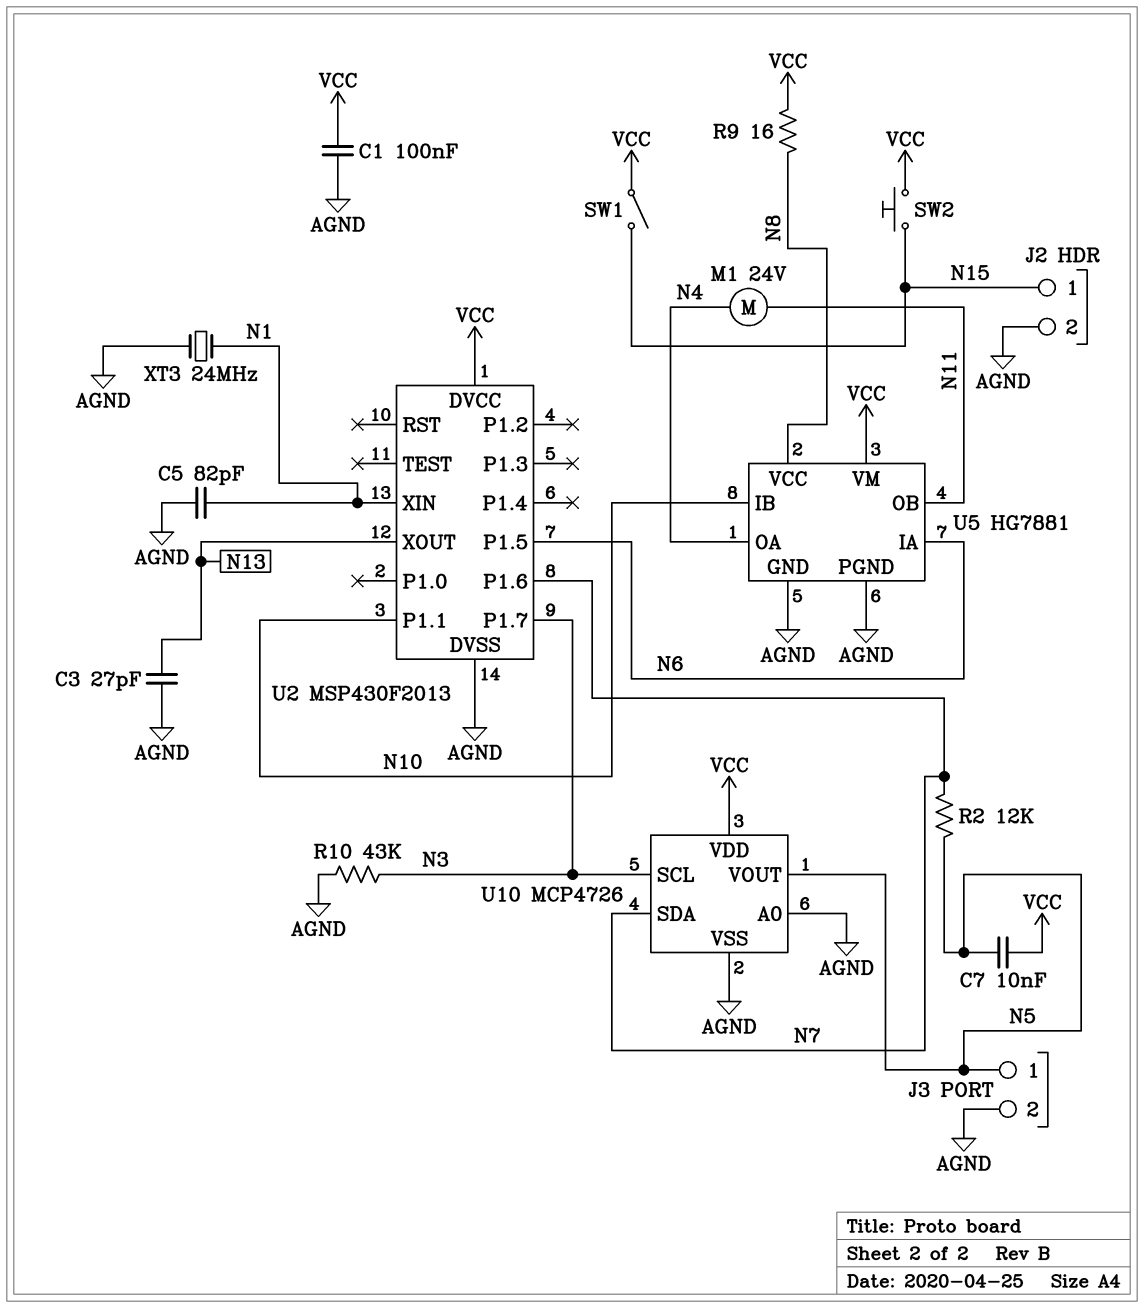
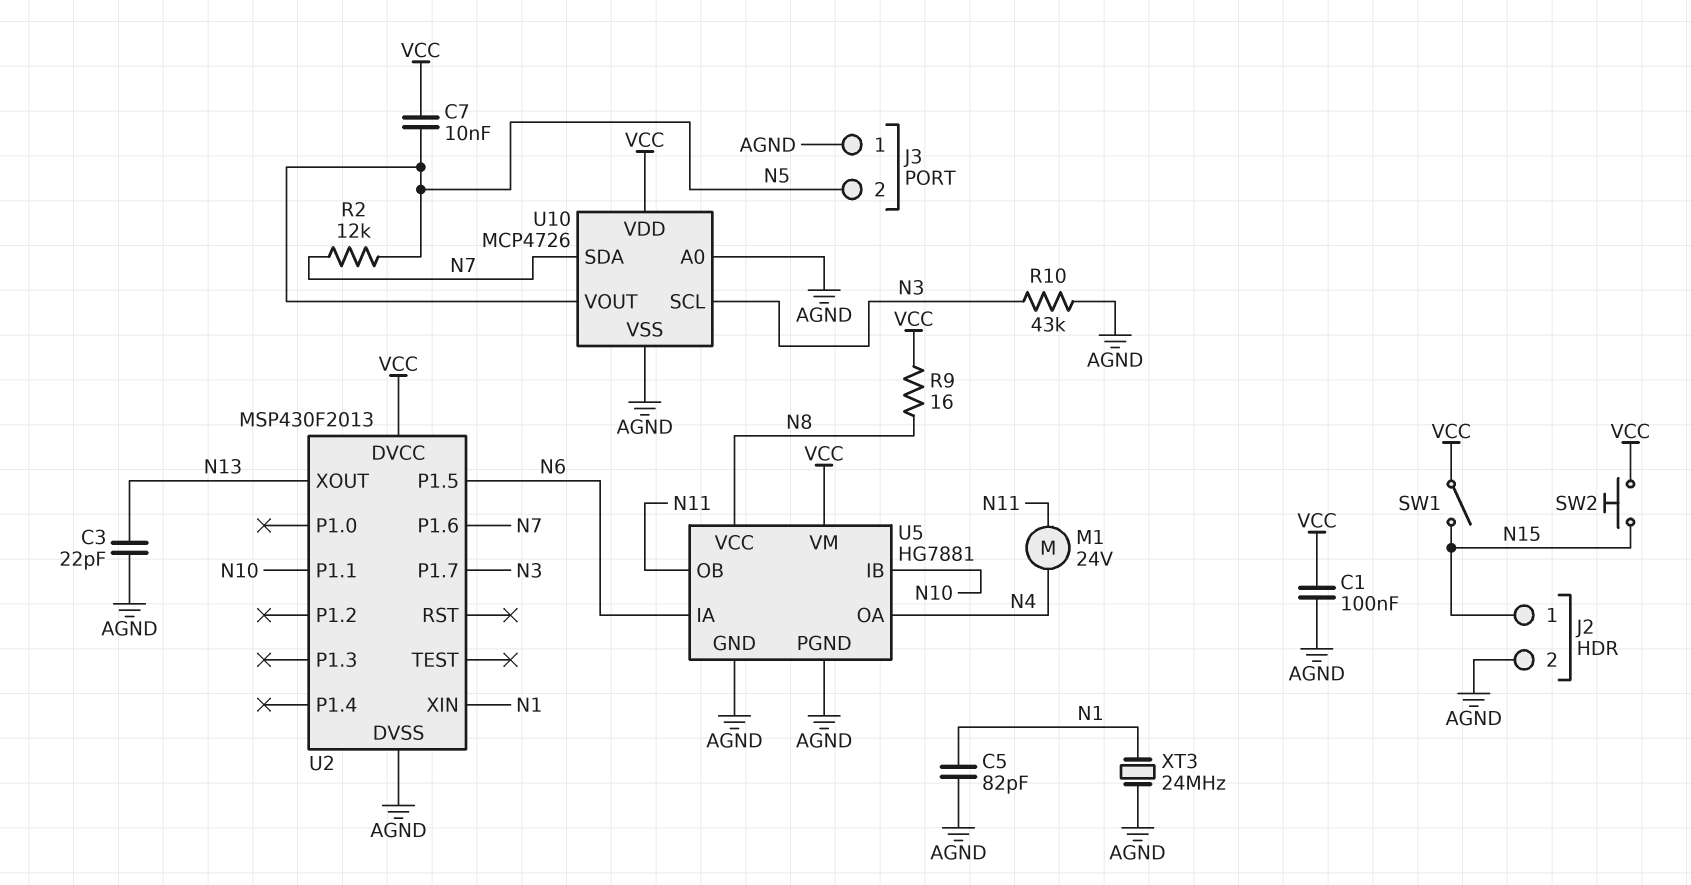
C3: 27pF (AGND, N13) -> 22pF (AGND, N13)
J3 pin 1: N5 -> AGND
J3 pin 2: AGND -> N5

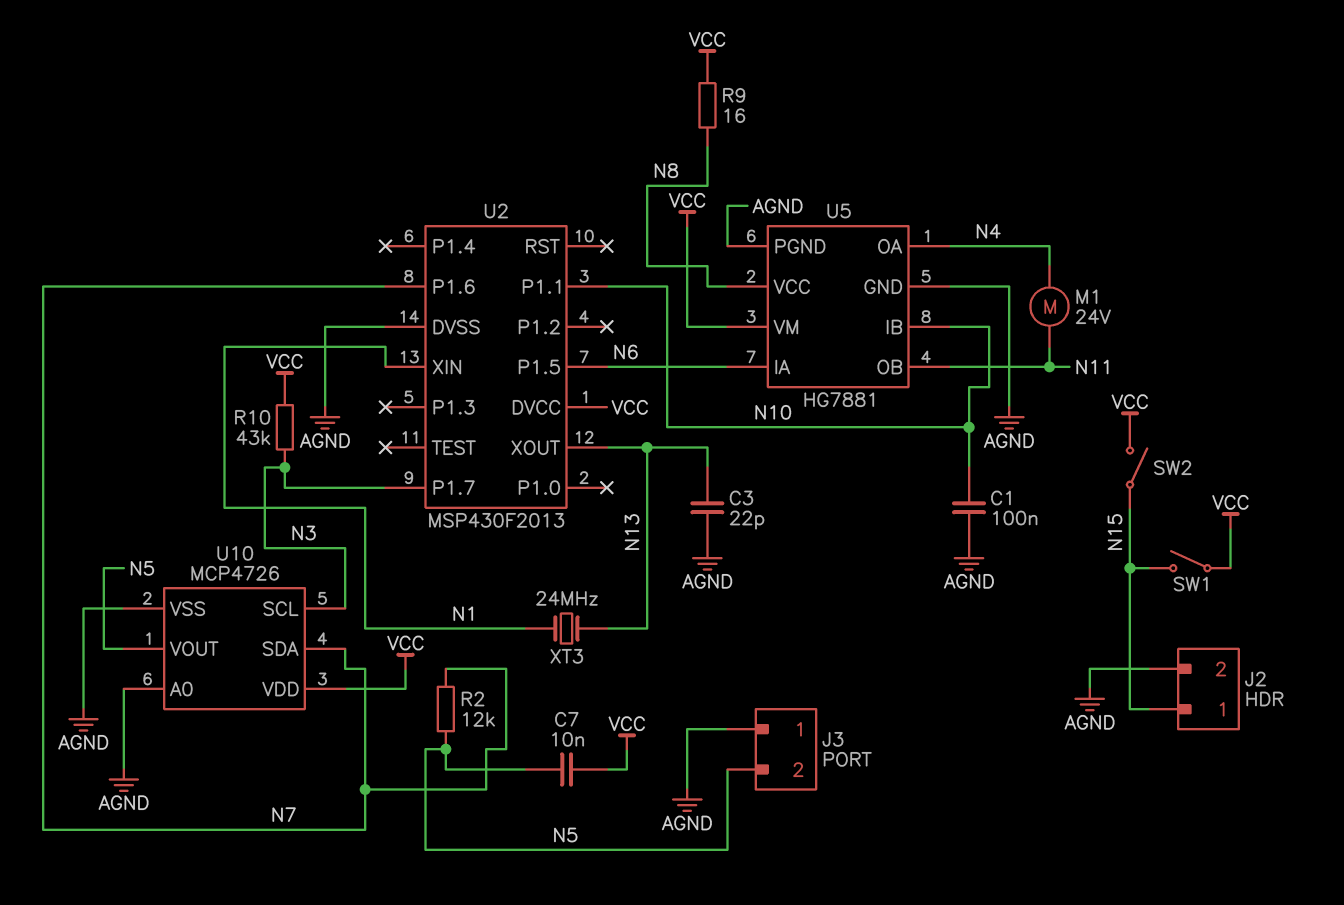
C1: 100nF (AGND, VCC) -> 100nF (AGND, N10)
C5: 82pF (AGND, N1) -> none
R10: 43k (AGND, N3) -> 43k (N3, VCC)
SW2: button (N15, VCC) -> switch (N15, VCC)
XT3: 24MHz (AGND, N1) -> 24MHz (N1, N13)

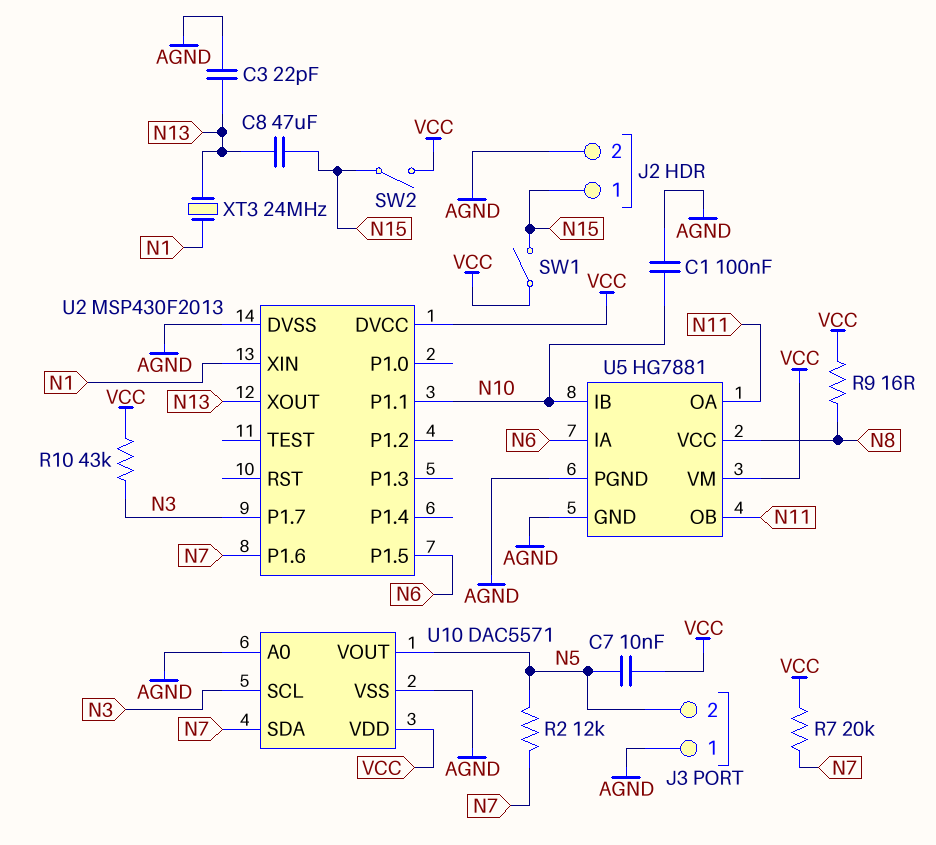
C8: none -> 47uF (N13, N15)
M1: motor 24V (N4, N11) -> none
R7: none -> 20k (N7, VCC)
U5 pin OA: N4 -> N11
U10: MCP4726 -> DAC5571

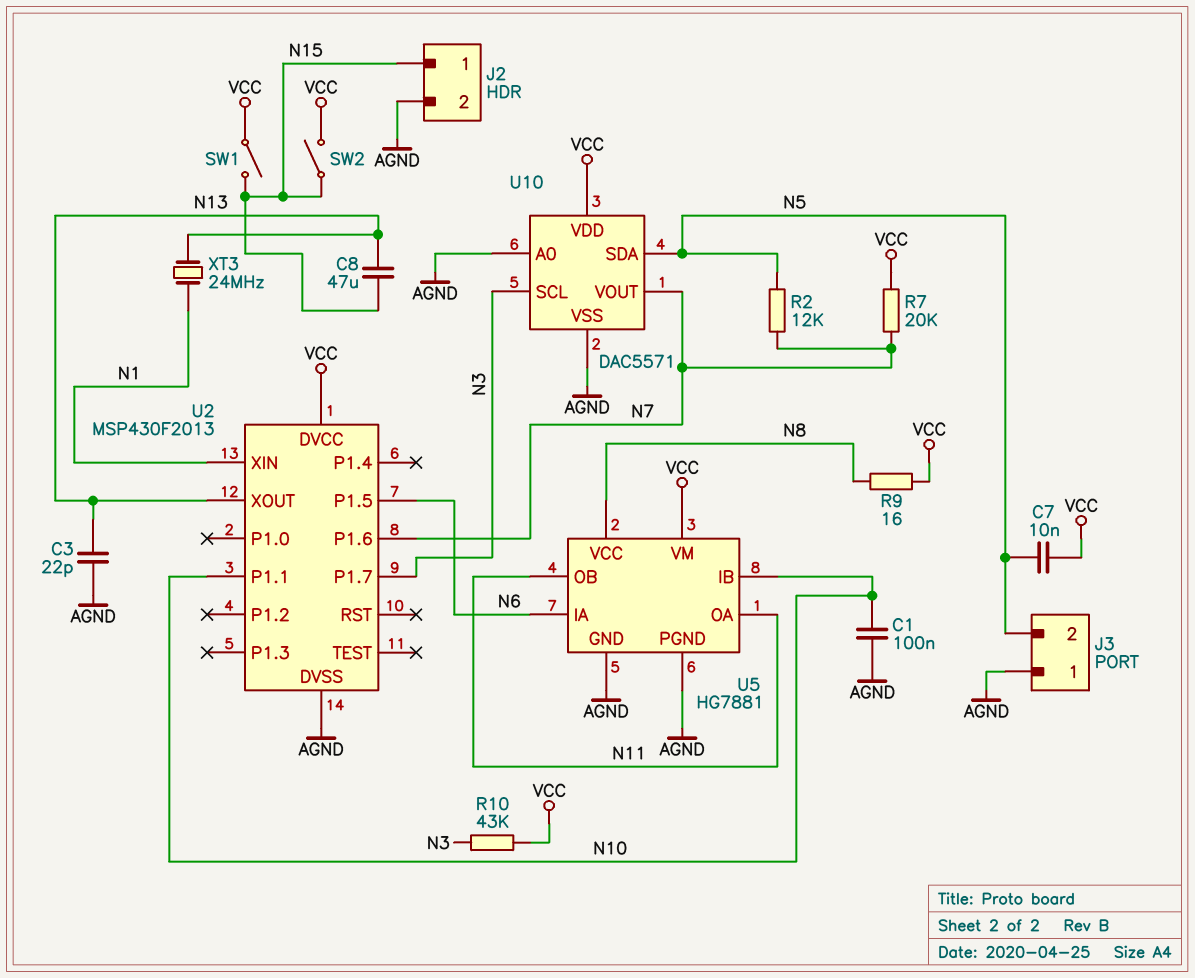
U10 pin SDA: N7 -> N5
U10 pin VOUT: N5 -> N7

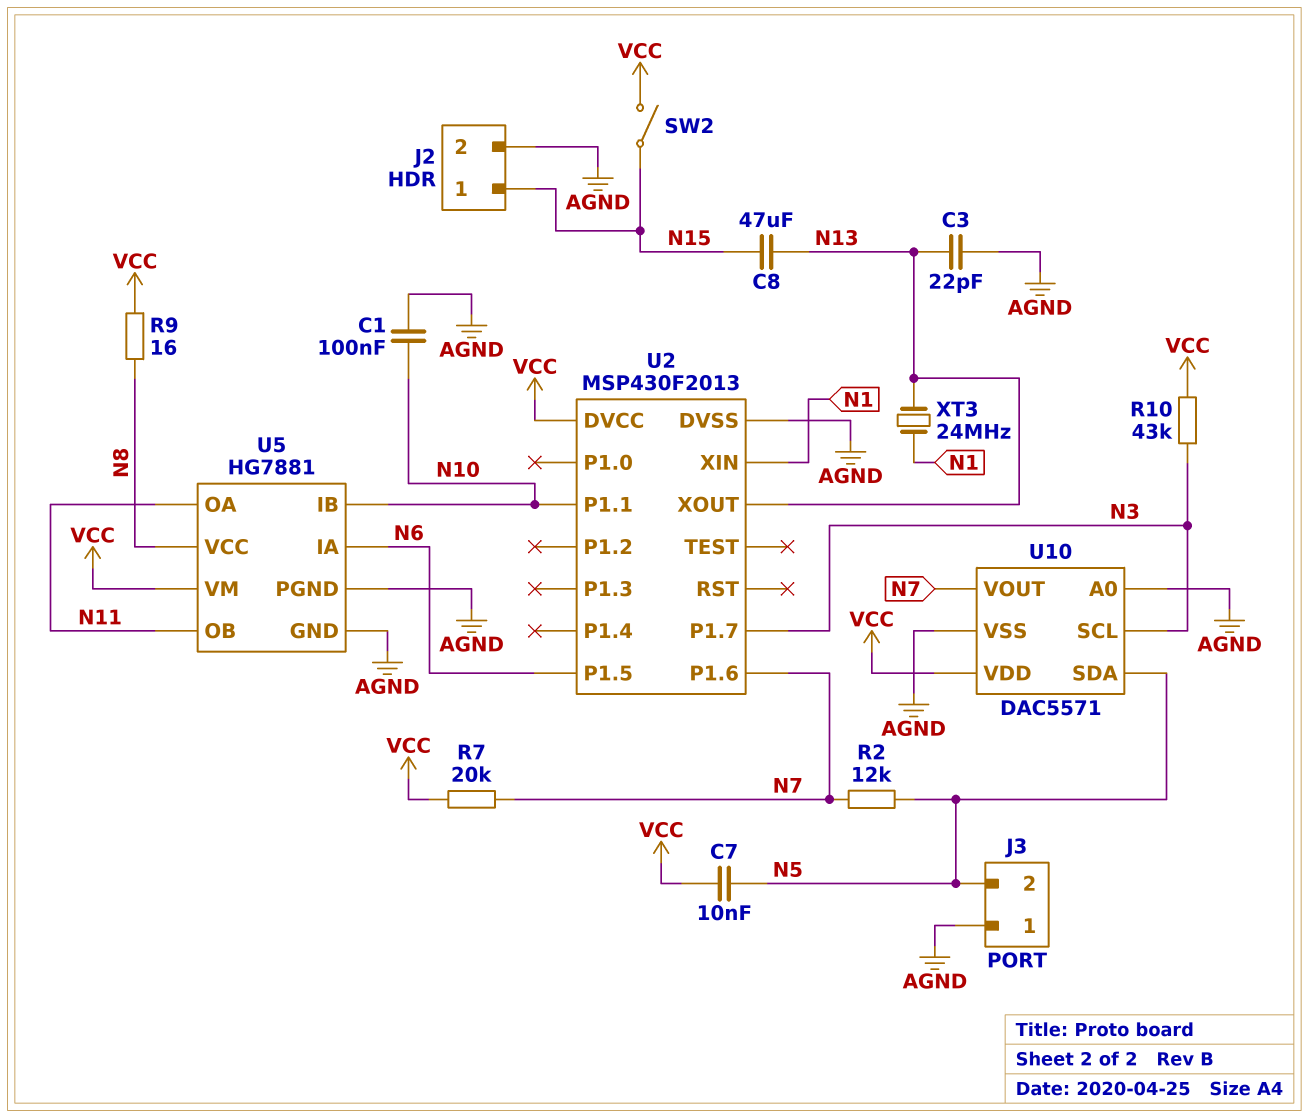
SW1: switch (N15, VCC) -> none

